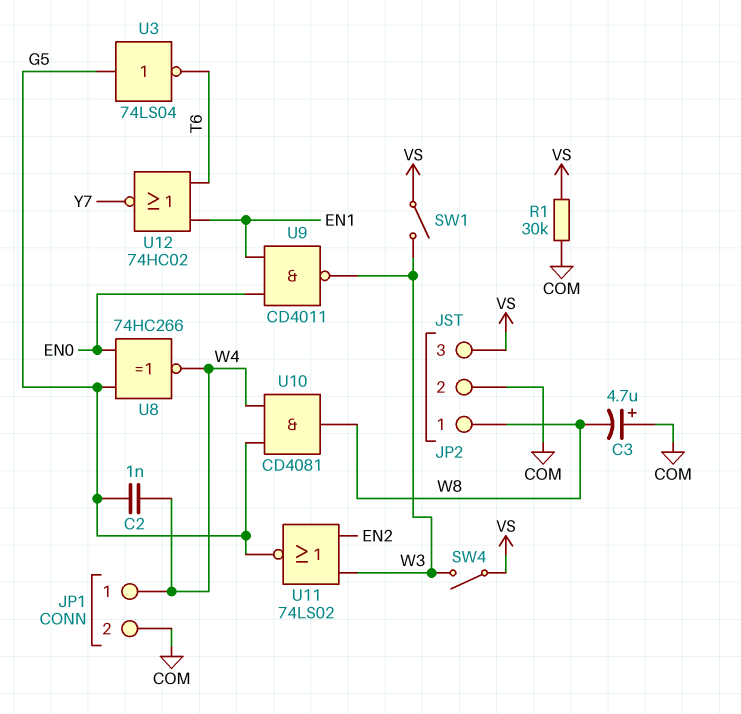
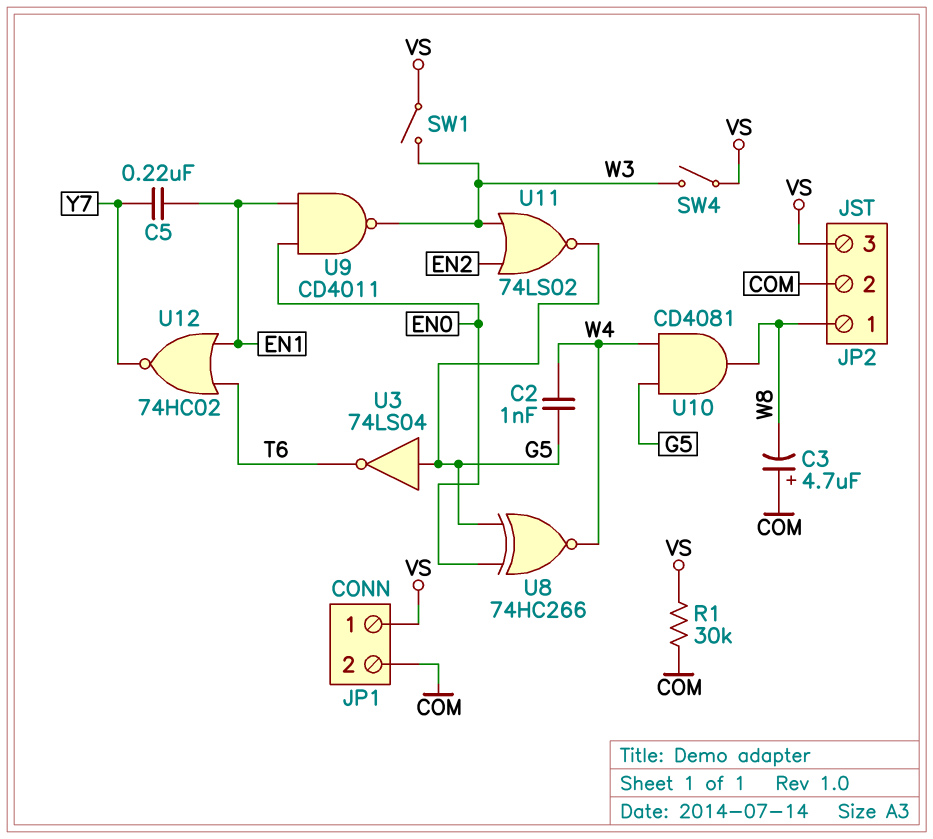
C5: none -> 220nF (EN1, Y7)
JP1 pin 1: W4 -> VS

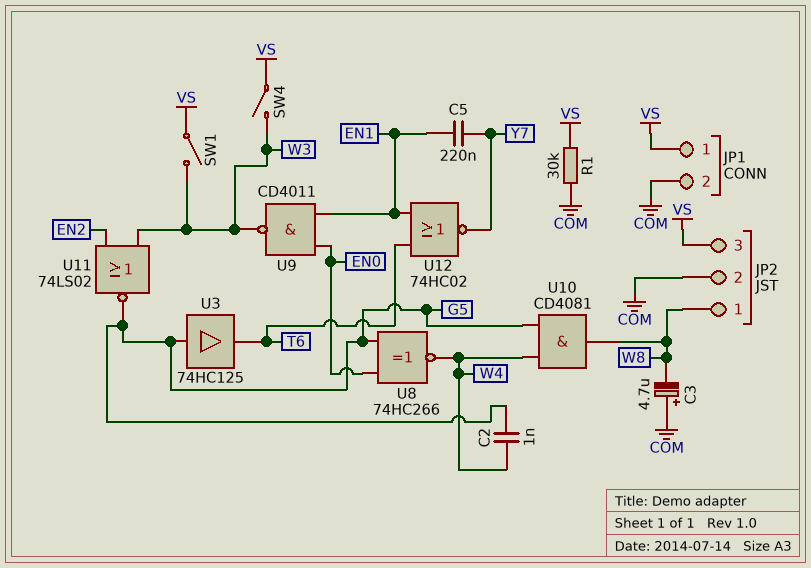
U3: NOT 74LS04 (in G5, out T6) -> buffer 74HC125 (in G5, out T6)

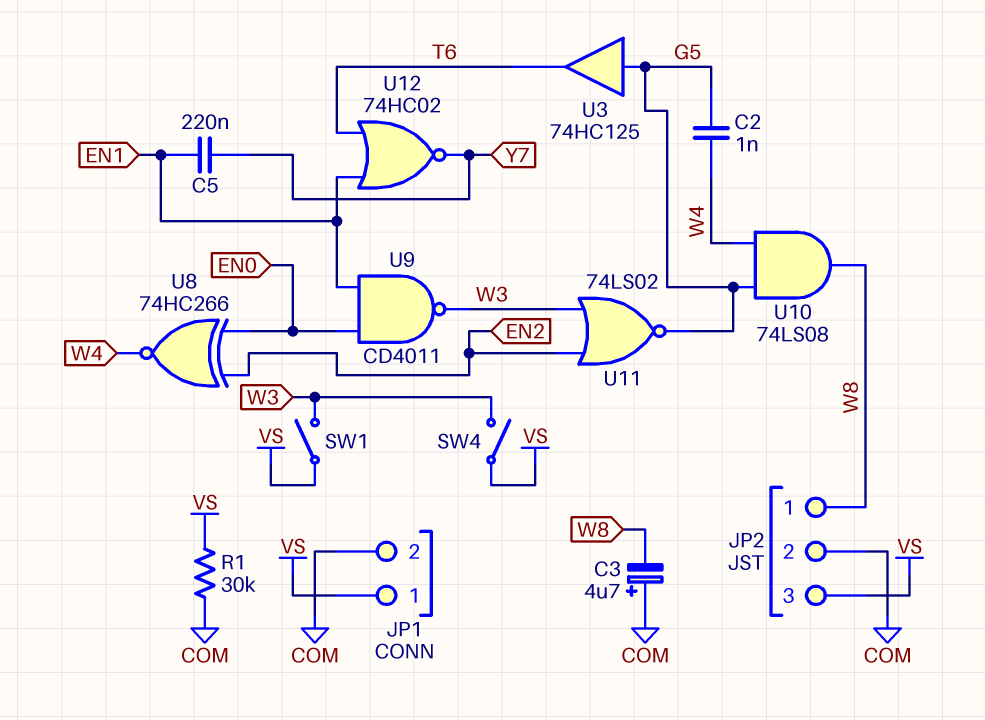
U8: XNOR 74HC266 (in EN0, in G5, out W4) -> XNOR 74HC266 (in EN0, in EN2, out W4)
U10: AND CD4081 (in G5, in W4, out W8) -> AND 74LS08 (in G5, in W4, out W8)

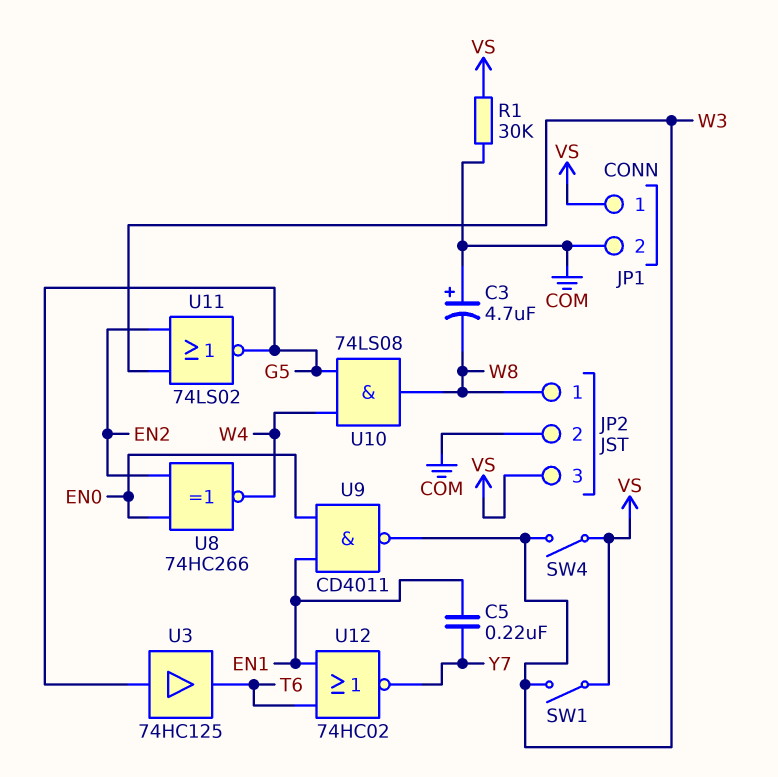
C2: 1nF (G5, W4) -> none

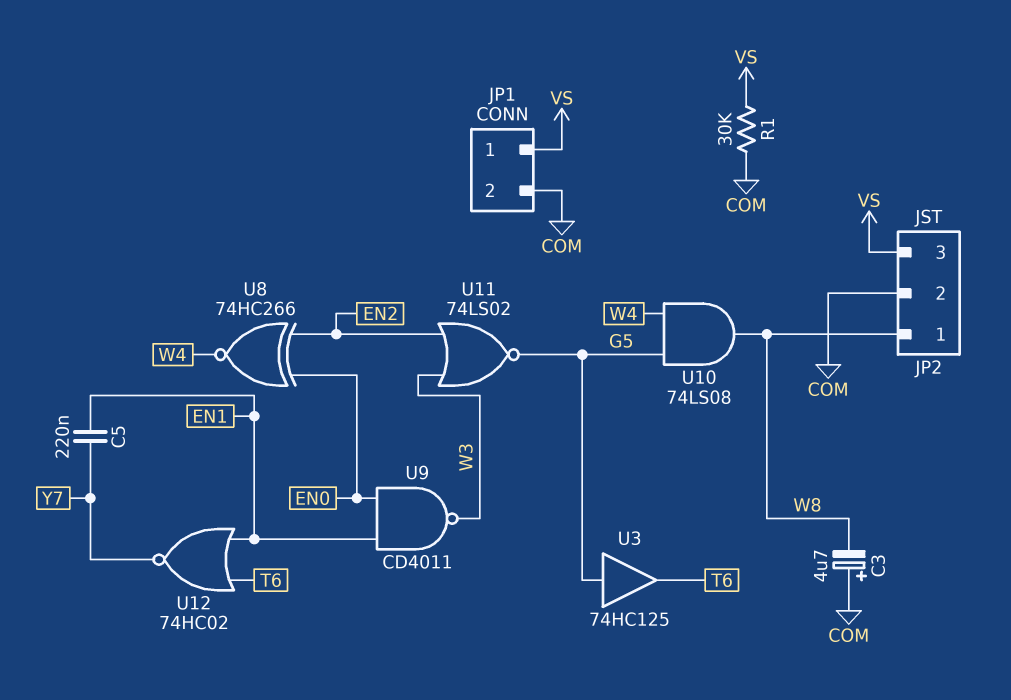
SW1: switch (VS, W3) -> none
SW4: switch (VS, W3) -> none

